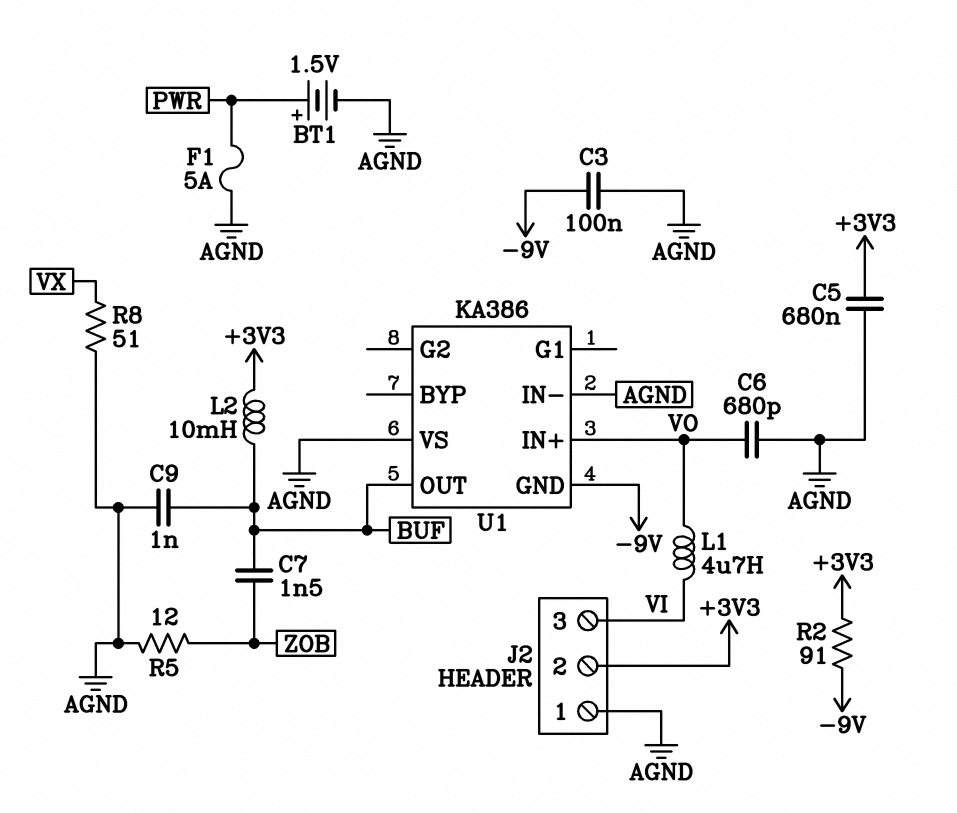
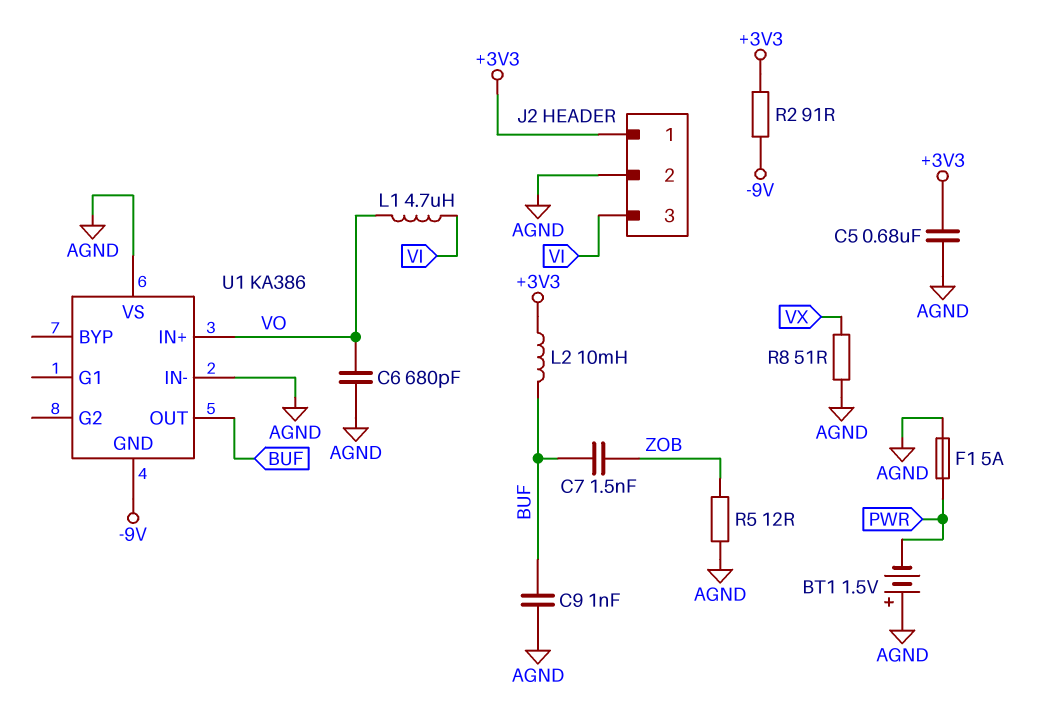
BT1: 1.5V (plus PWR, minus AGND) -> 1.5V (plus AGND, minus PWR)
C3: 100nF (-9V, AGND) -> none
J2 pin 1: AGND -> +3V3
J2 pin 2: +3V3 -> AGND

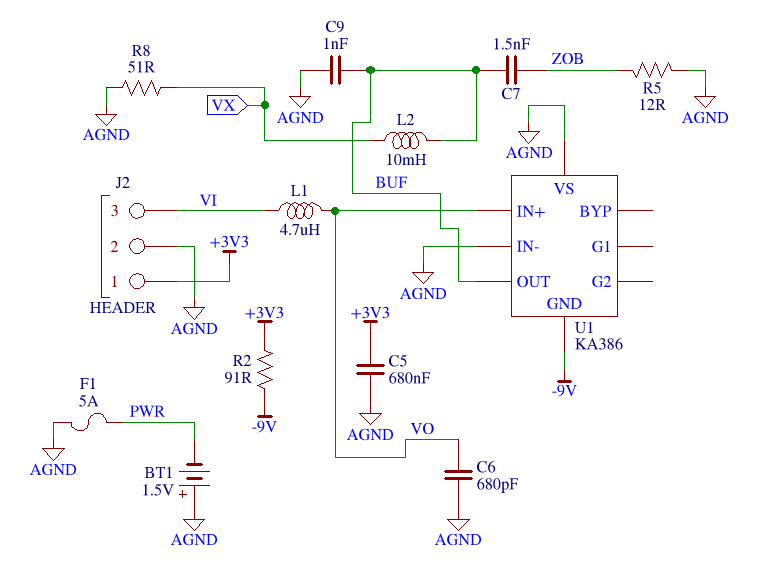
L2: 10mH (+3V3, BUF) -> 10mH (BUF, VX)

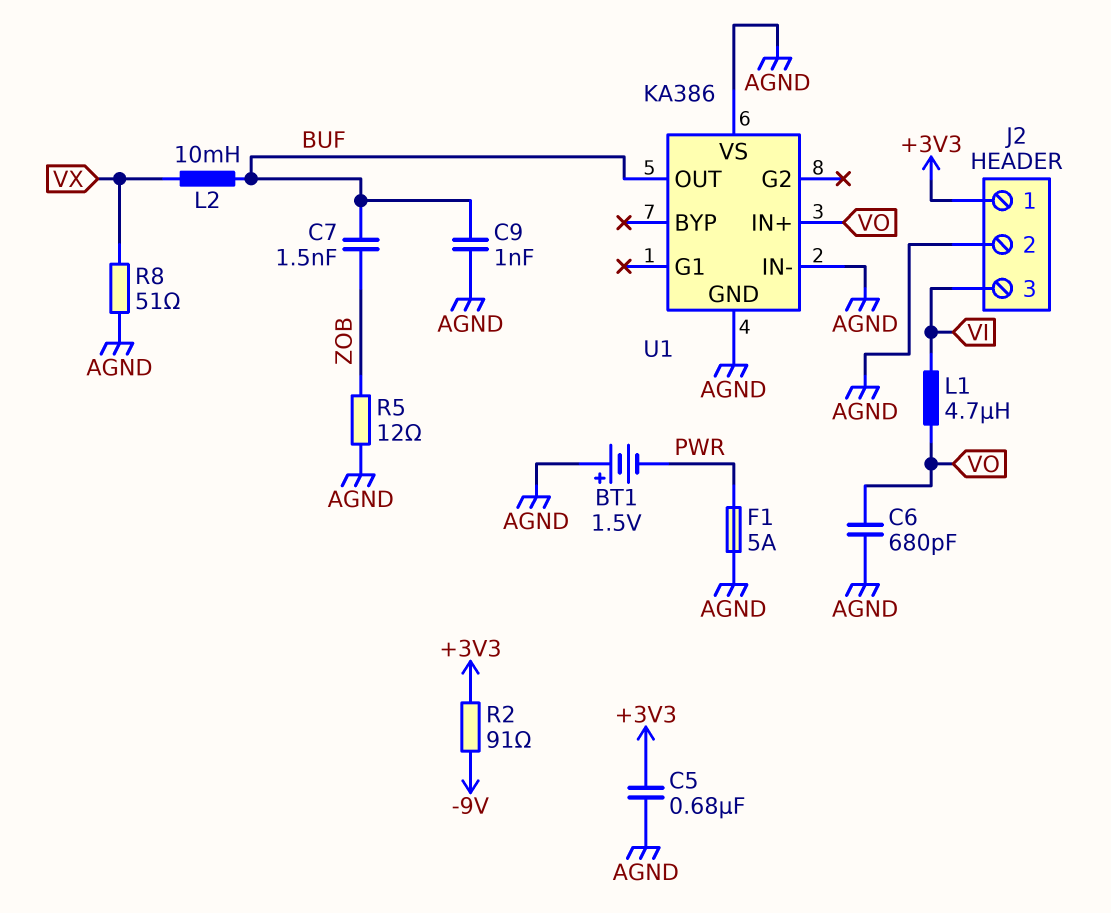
U1 pin GND: -9V -> AGND

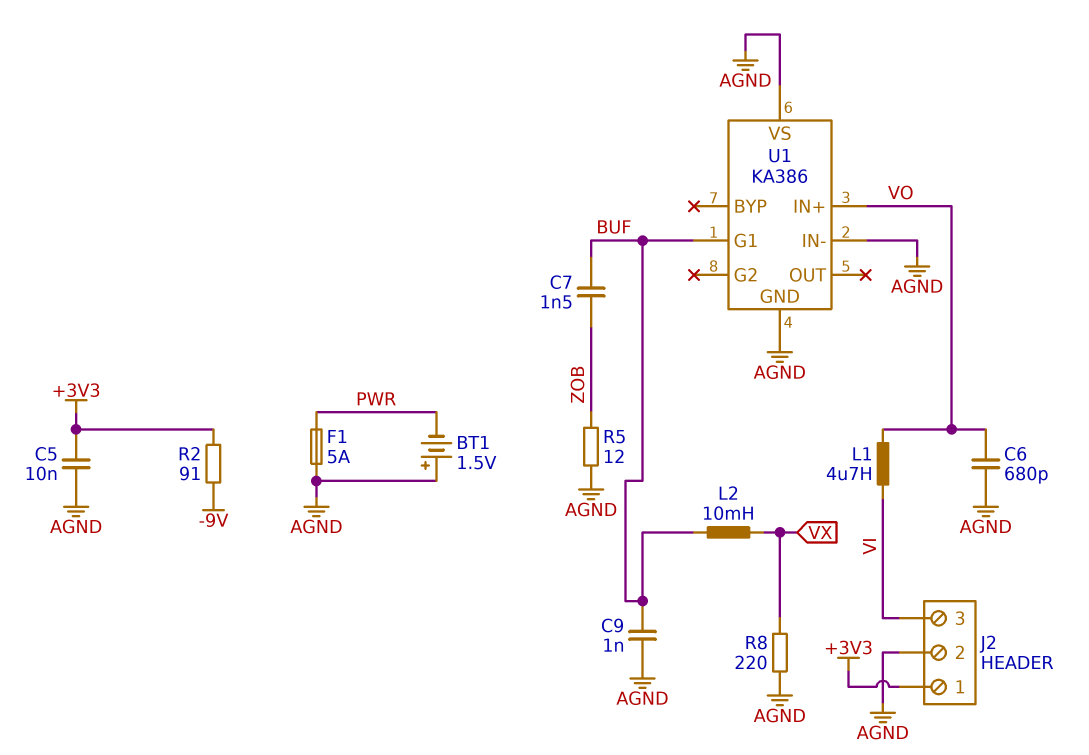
C5: 680nF (+3V3, AGND) -> 10nF (+3V3, AGND)
R8: 51 (AGND, VX) -> 220 (AGND, VX)
U1 pin G1: none -> BUF
U1 pin OUT: BUF -> none

